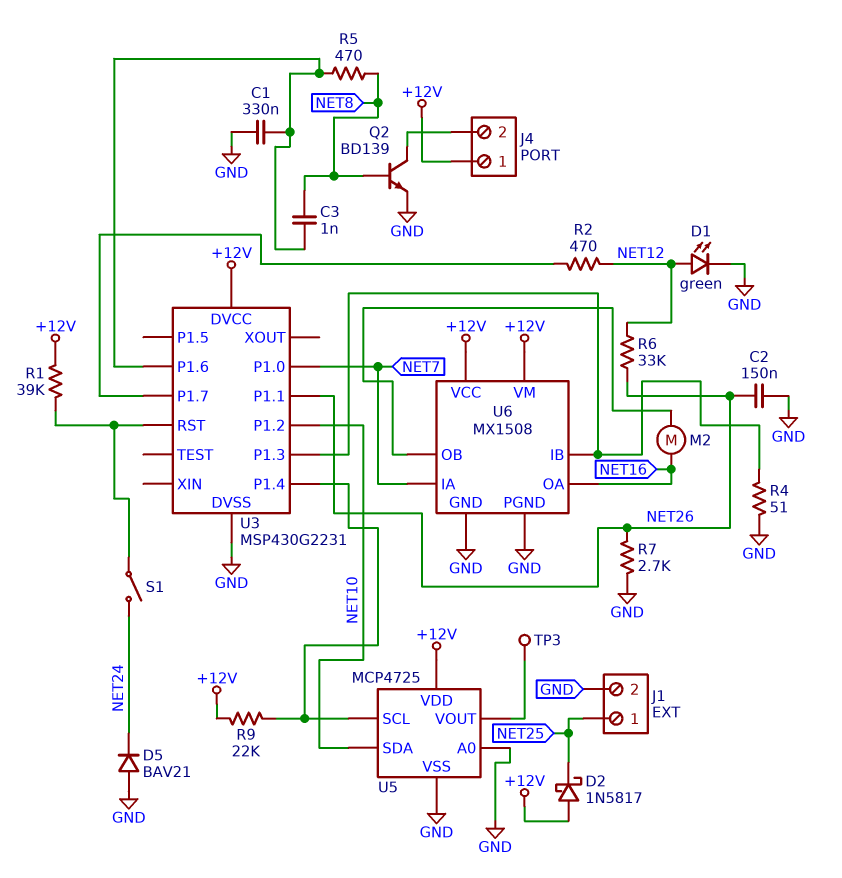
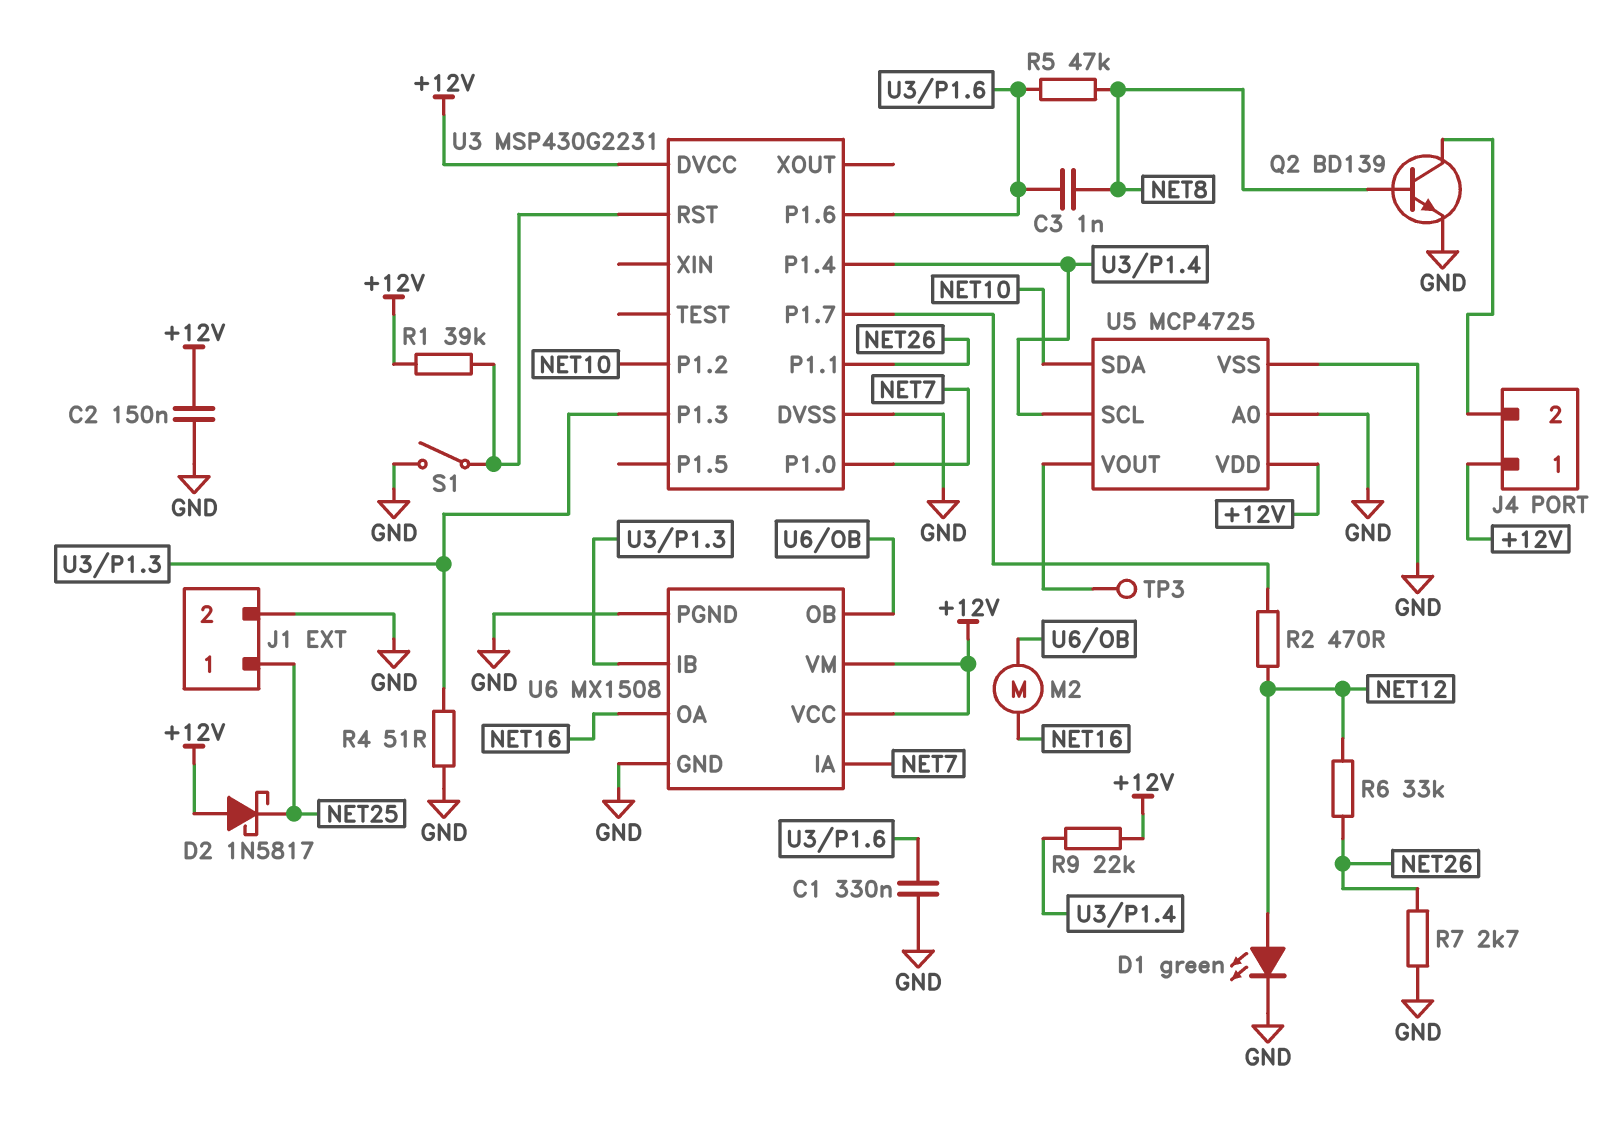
C2: 150nF (GND, NET26) -> 150nF (+12V, GND)
D5: diode BAV21 (A GND, K NET24) -> none
R5: 470 (NET8, U3/P1.6) -> 47k (NET8, U3/P1.6)
S1: switch (NET24, U3/RST) -> switch (GND, U3/RST)

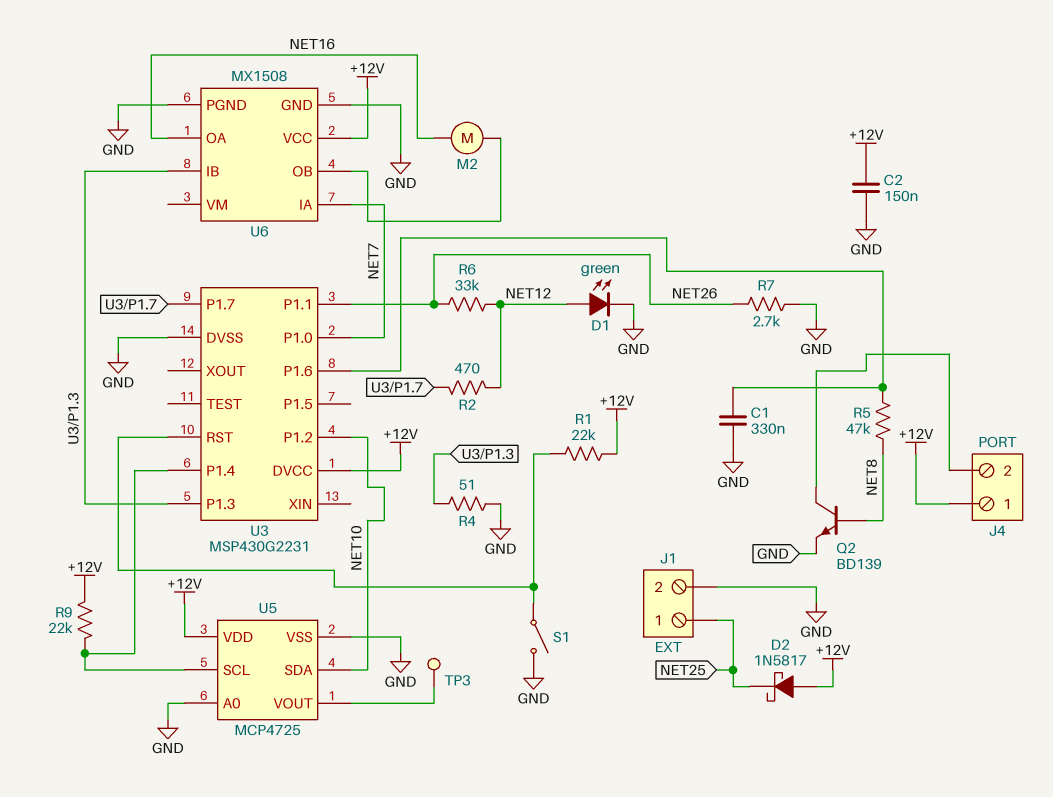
C3: 1nF (NET8, U3/P1.6) -> none
R1: 39k (+12V, U3/RST) -> 22k (+12V, U3/RST)
U6 pin VM: +12V -> none

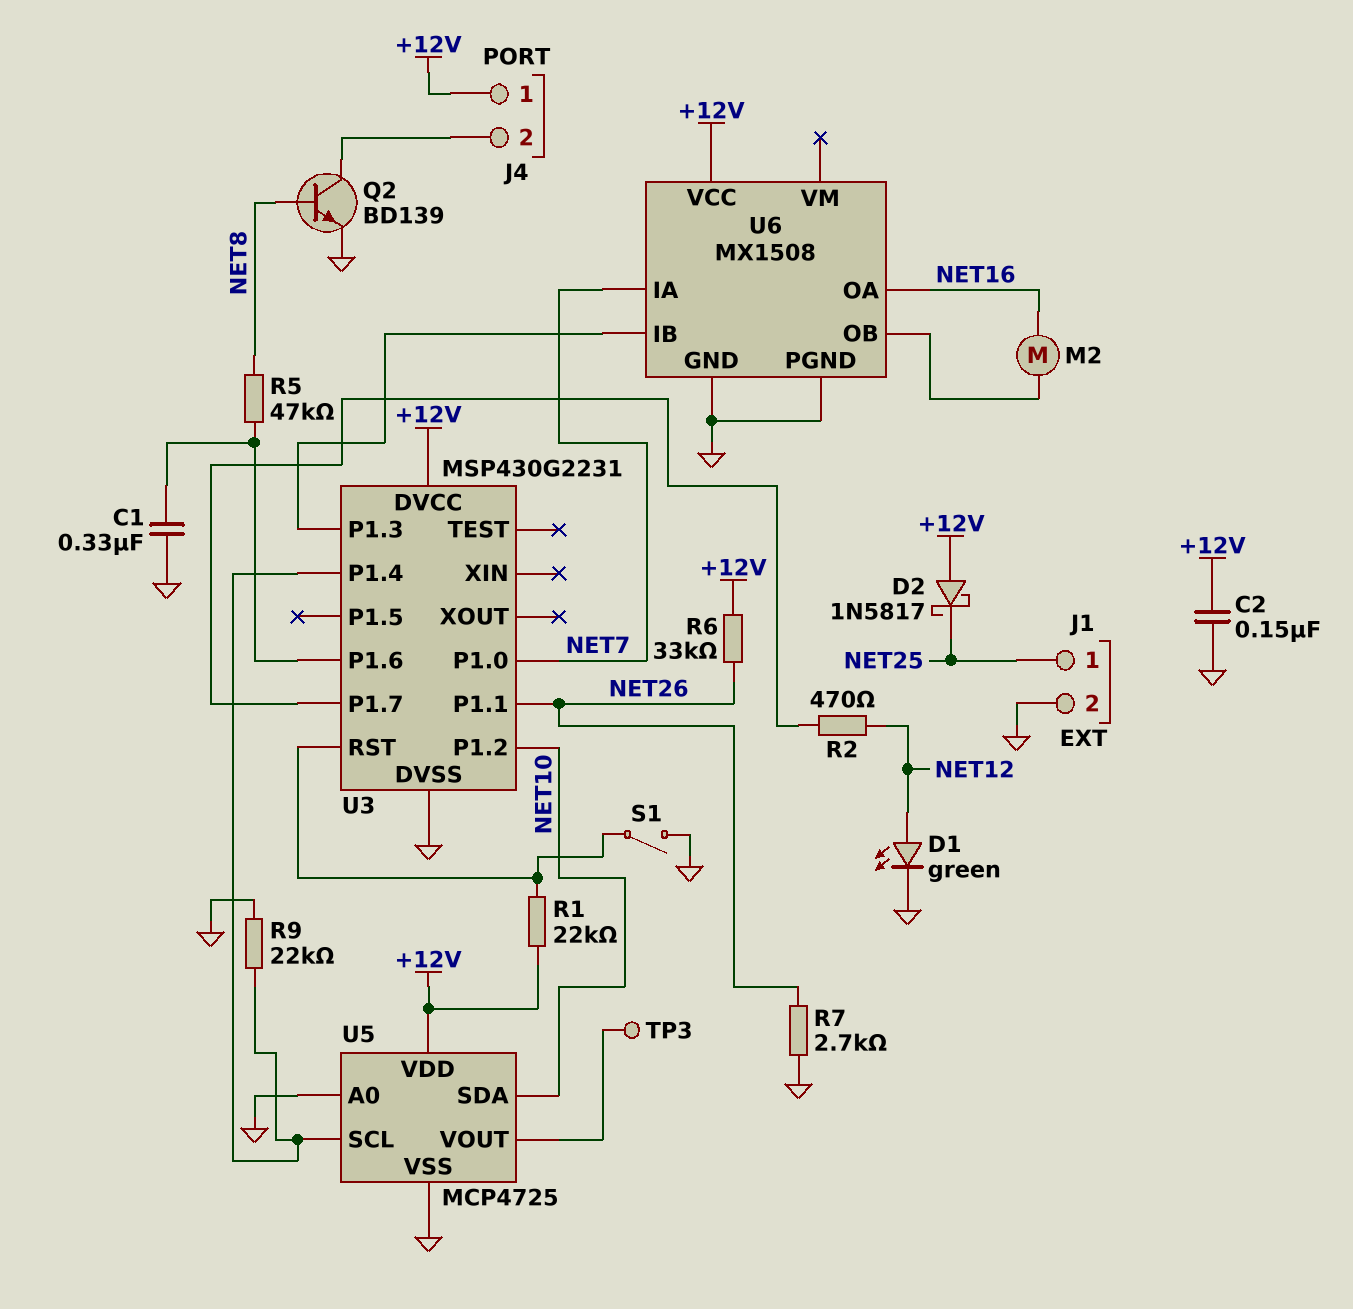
R4: 51 (GND, U3/P1.3) -> none
R6: 33k (NET12, NET26) -> 33k (+12V, NET26)
R9: 22k (+12V, U3/P1.4) -> 22k (GND, U3/P1.4)

